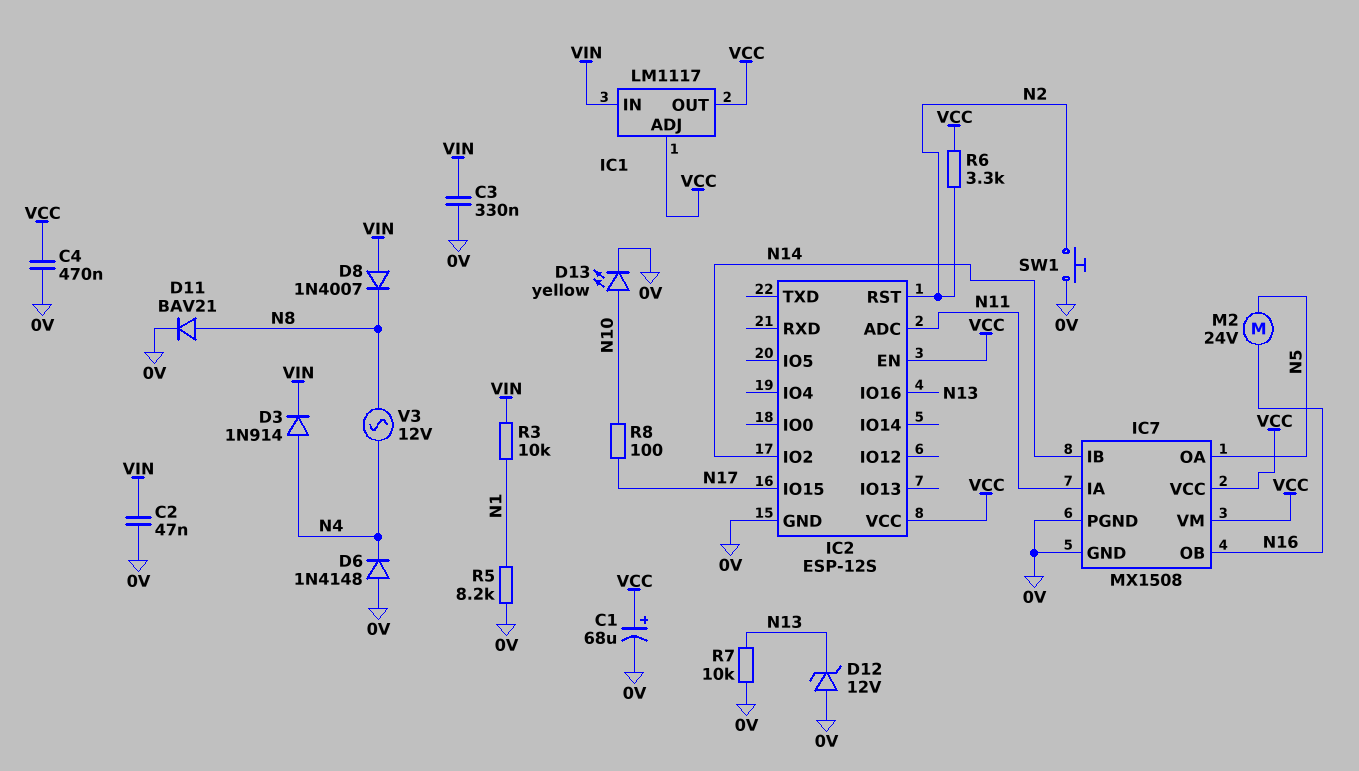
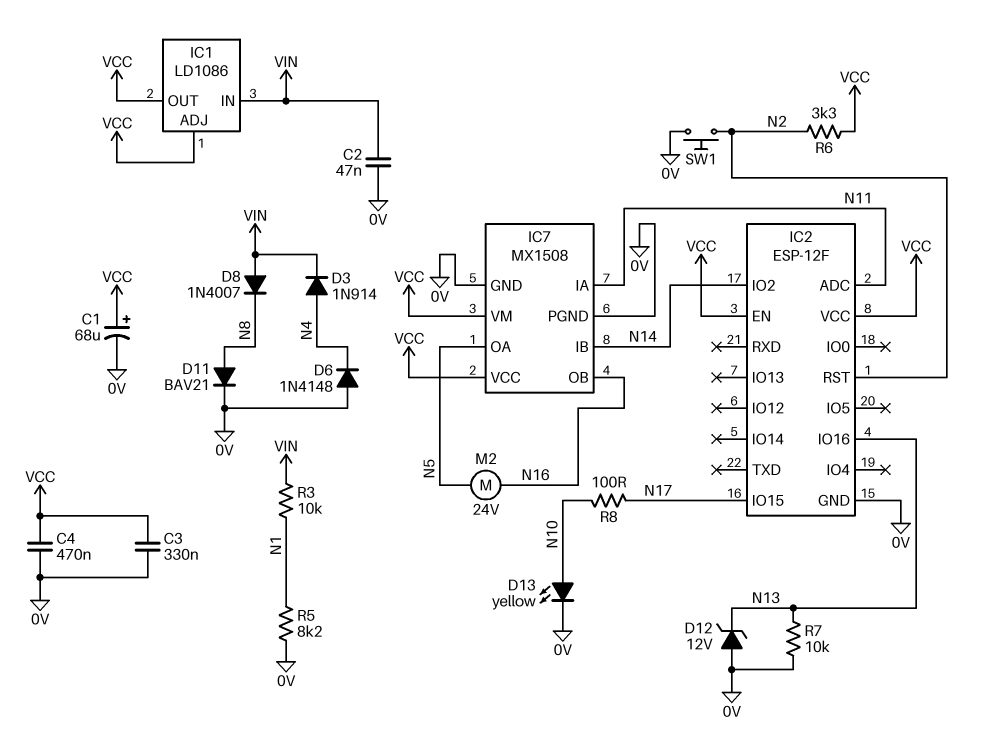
C3: 330nF (0V, VIN) -> 330nF (0V, VCC)
IC1: LM1117 -> LD1086
IC2: ESP-12S -> ESP-12F
V3: AC 12V (N4, N8) -> none

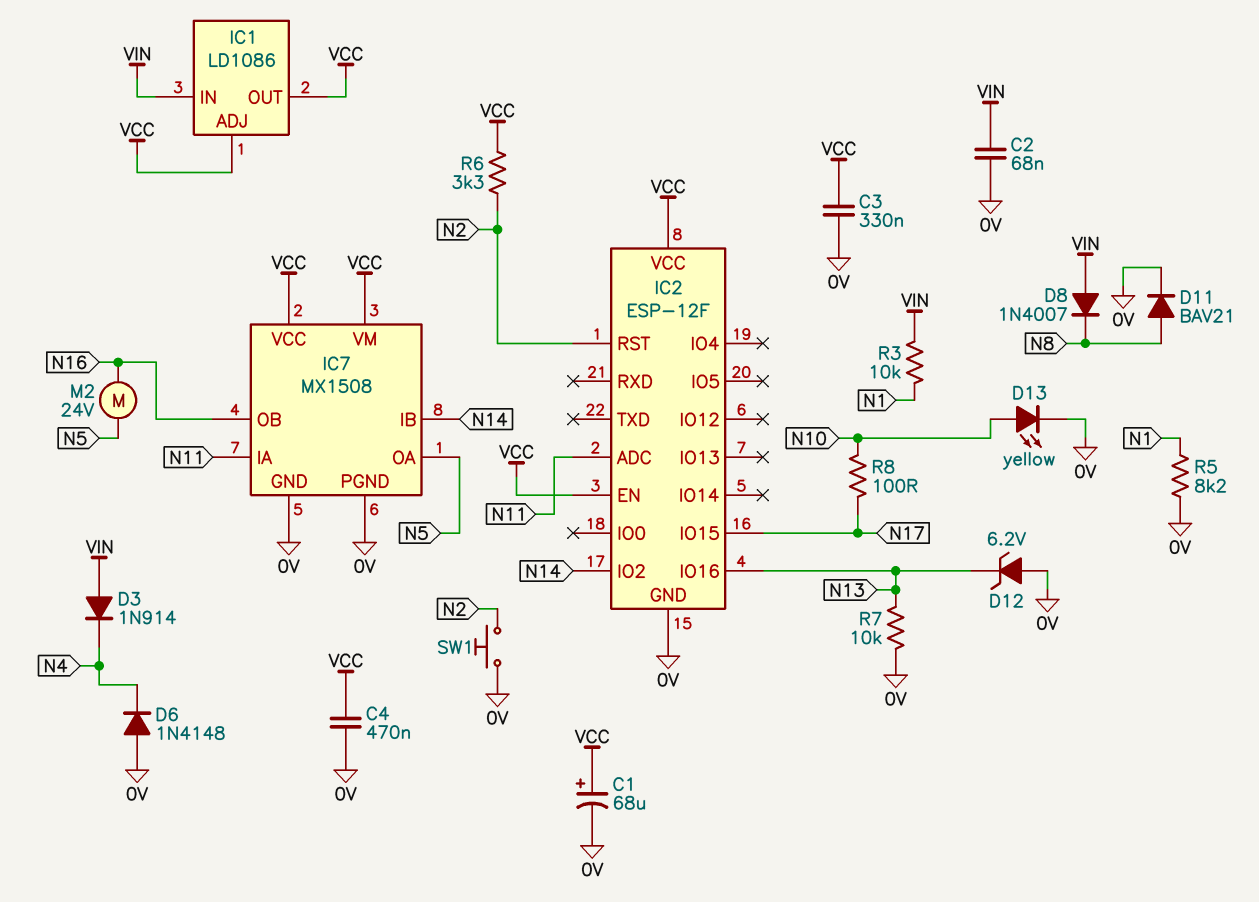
C2: 47nF (0V, VIN) -> 68nF (0V, VIN)
D3: diode 1N914 (A N4, K VIN) -> diode 1N914 (A VIN, K N4)
D12: zener 12V (A 0V, K N13) -> zener 6.2V (A 0V, K N13)

